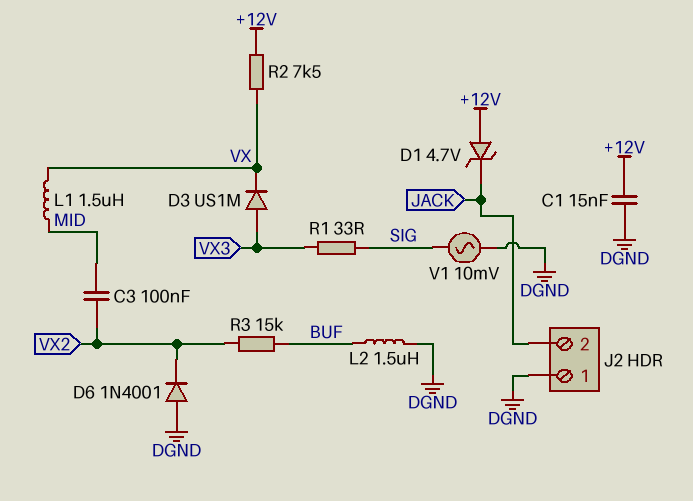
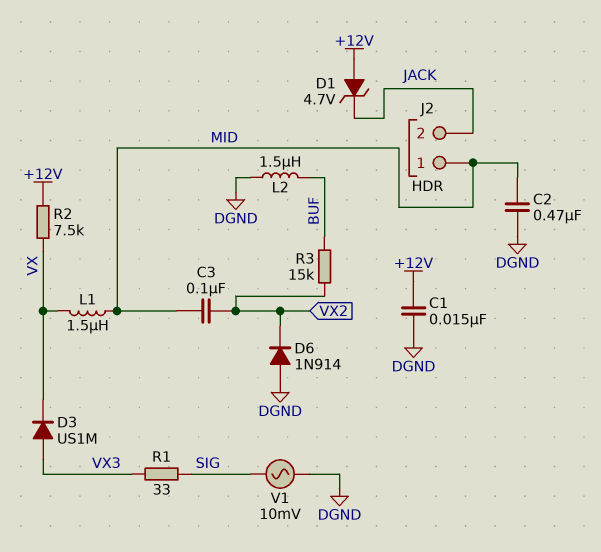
C2: none -> 470nF (DGND, MID)
D6: diode 1N4001 (A DGND, K VX2) -> diode 1N914 (A DGND, K VX2)
J2 pin 1: DGND -> MID

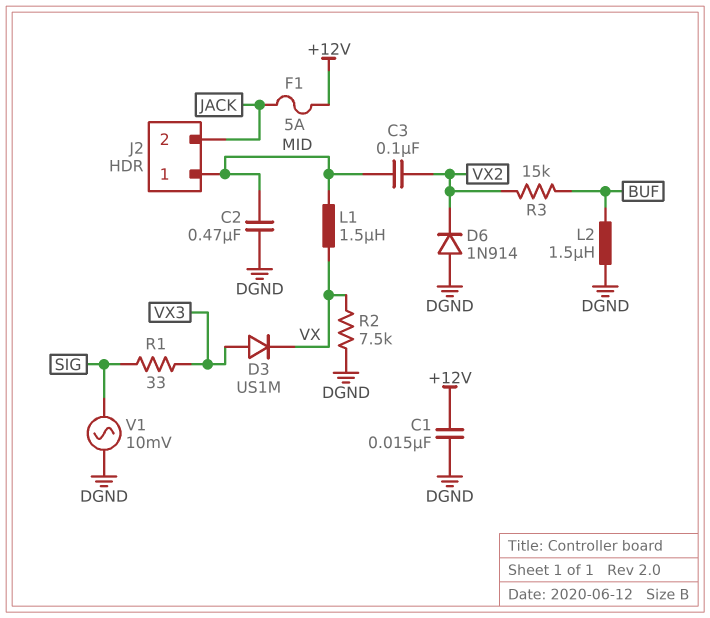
D1: zener 4.7V (A +12V, K JACK) -> none
F1: none -> 5A (+12V, JACK)
R2: 7.5k (+12V, VX) -> 7.5k (DGND, VX)

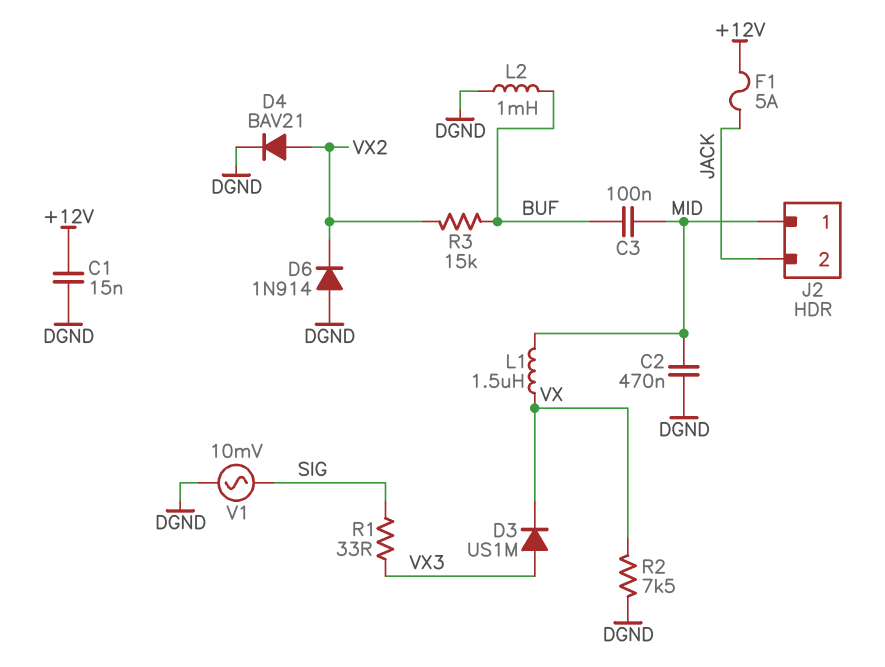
C3: 100nF (MID, VX2) -> 100nF (BUF, MID)
D4: none -> diode BAV21 (A VX2, K DGND)
L2: 1.5uH (BUF, DGND) -> 1mH (BUF, DGND)

